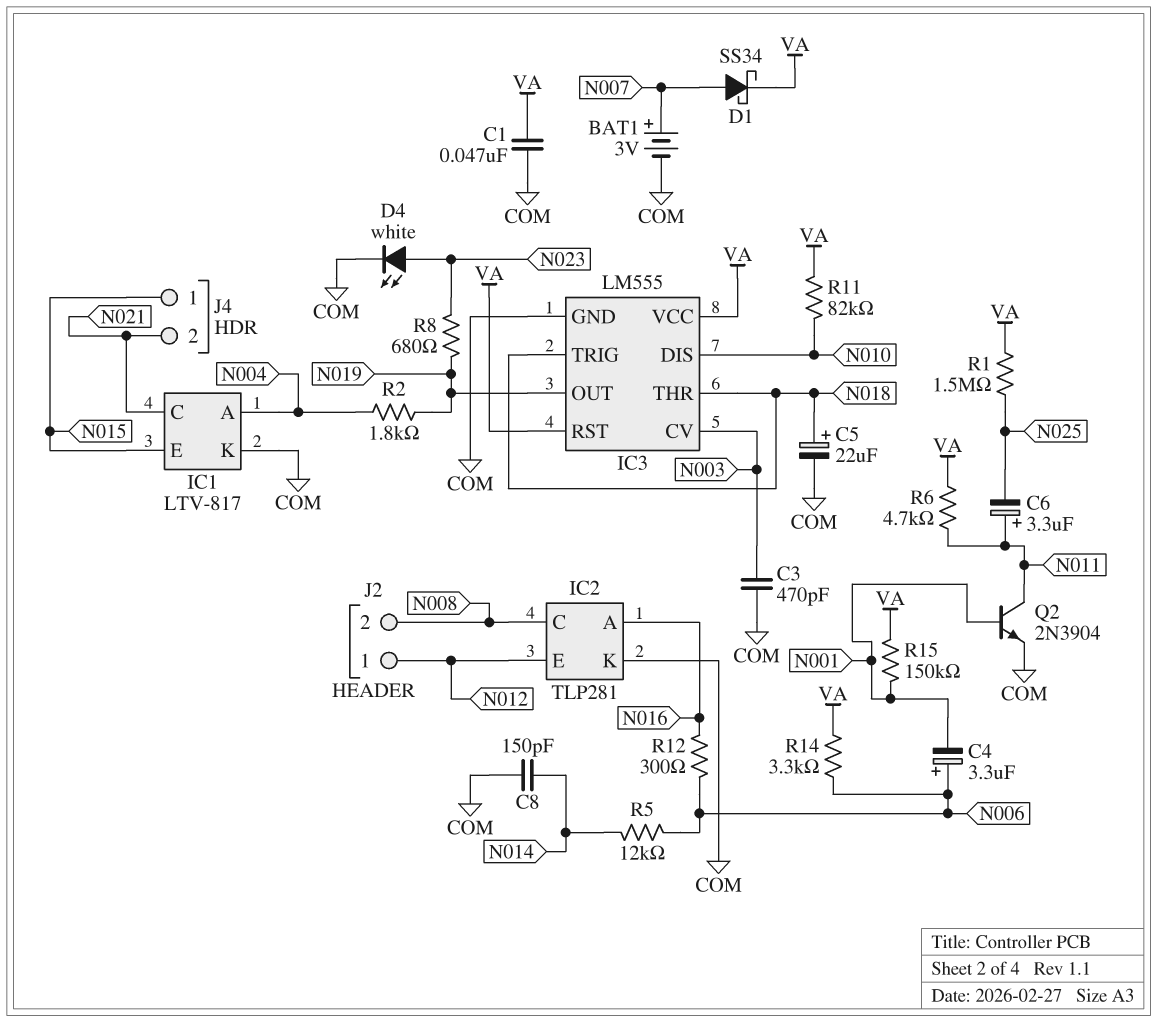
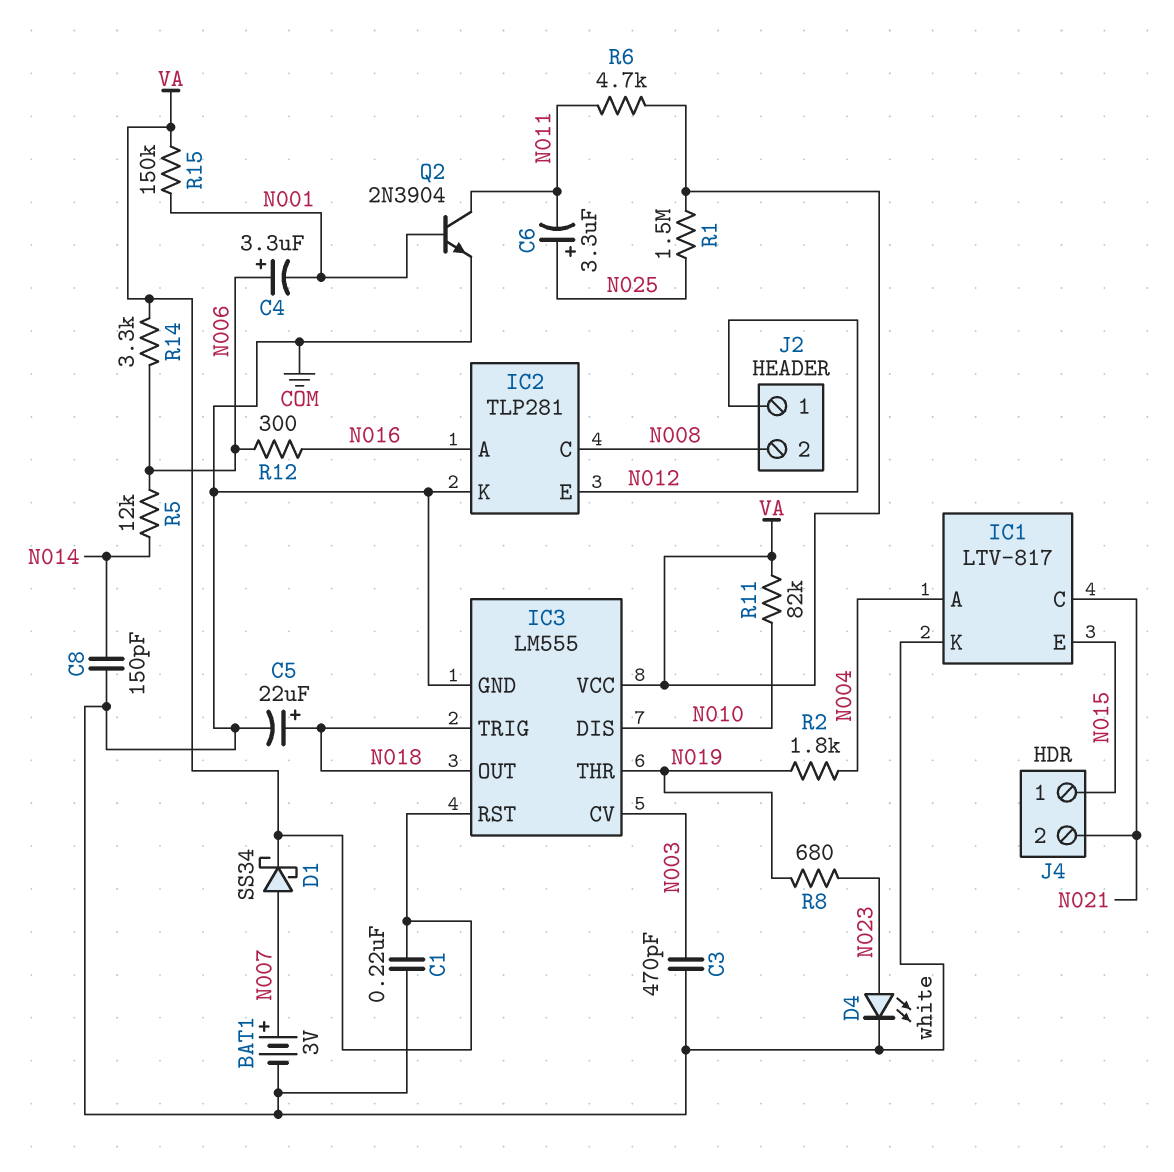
C1: 47nF (COM, VA) -> 220nF (COM, VA)
C6: 3.3uF (plus N011, minus N025) -> 3.3uF (plus N025, minus N011)
IC3 pin OUT: N019 -> N018
IC3 pin THR: N018 -> N019

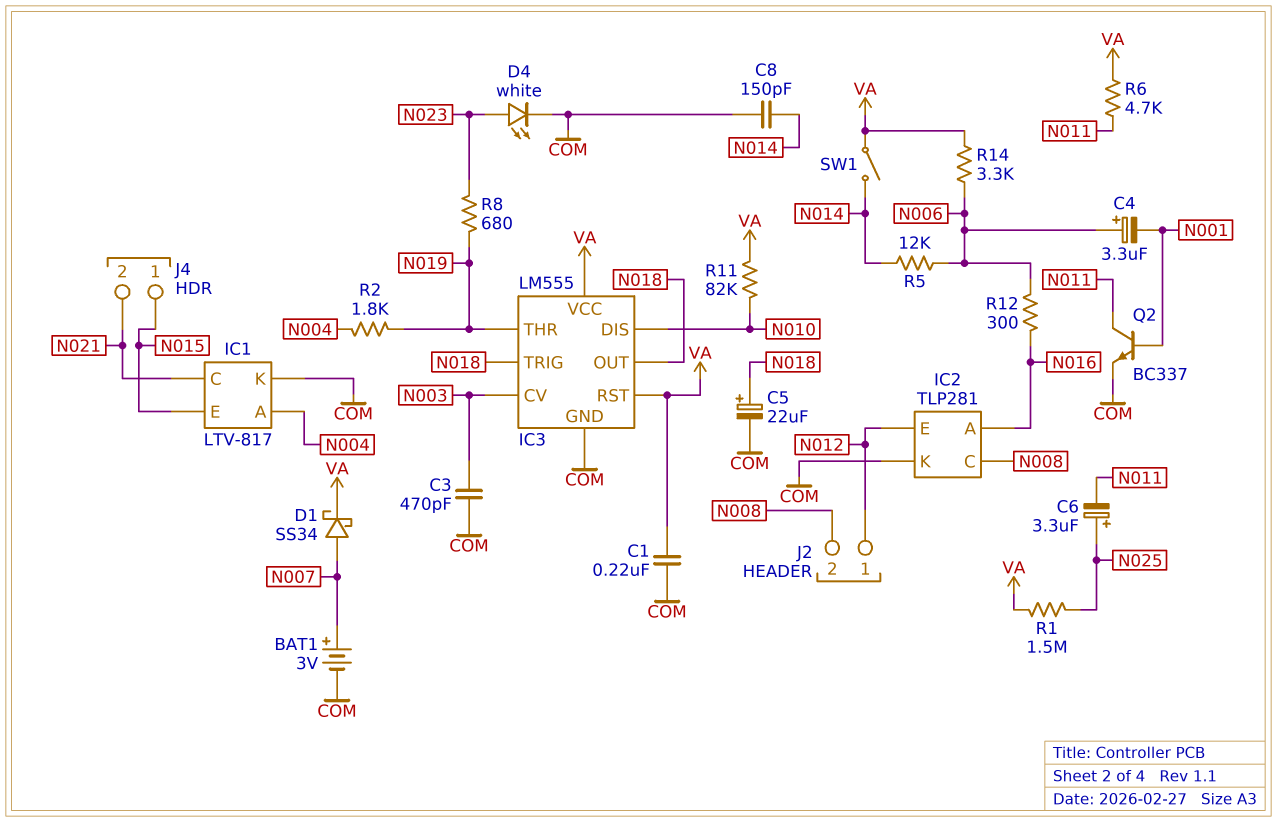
Q2: NPN 2N3904 (B N001, C N011, E COM) -> NPN BC337 (B N001, C N011, E COM)
R15: 150k (N001, VA) -> none
SW1: none -> switch (N014, VA)

